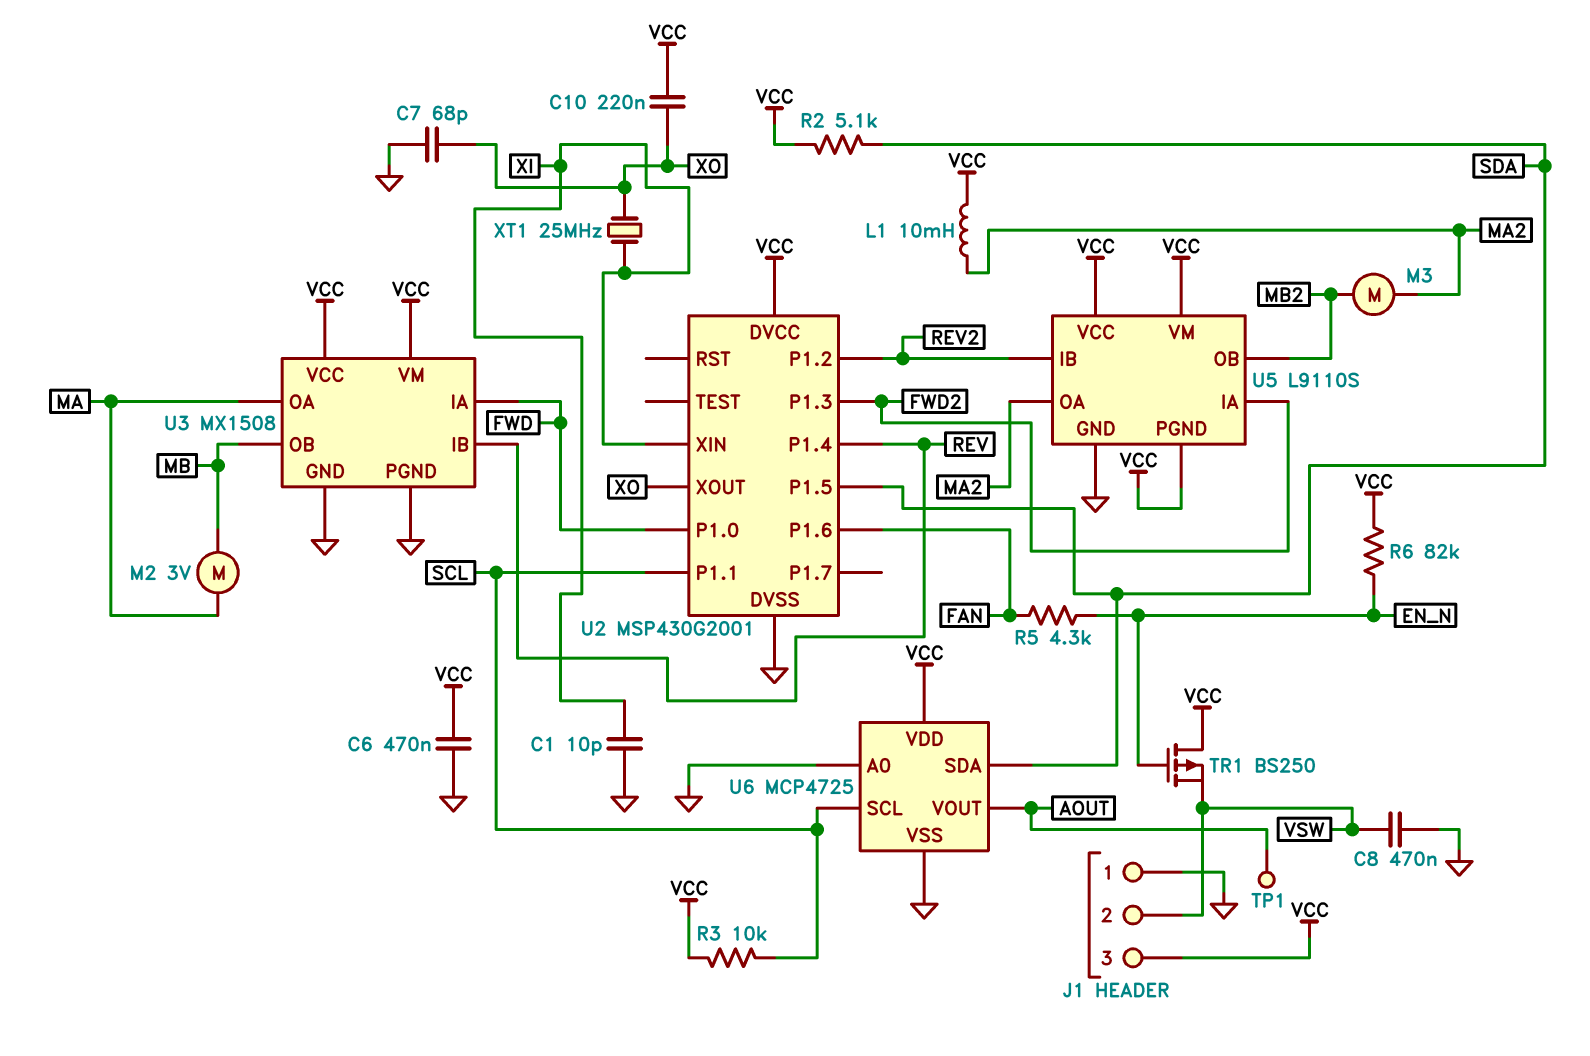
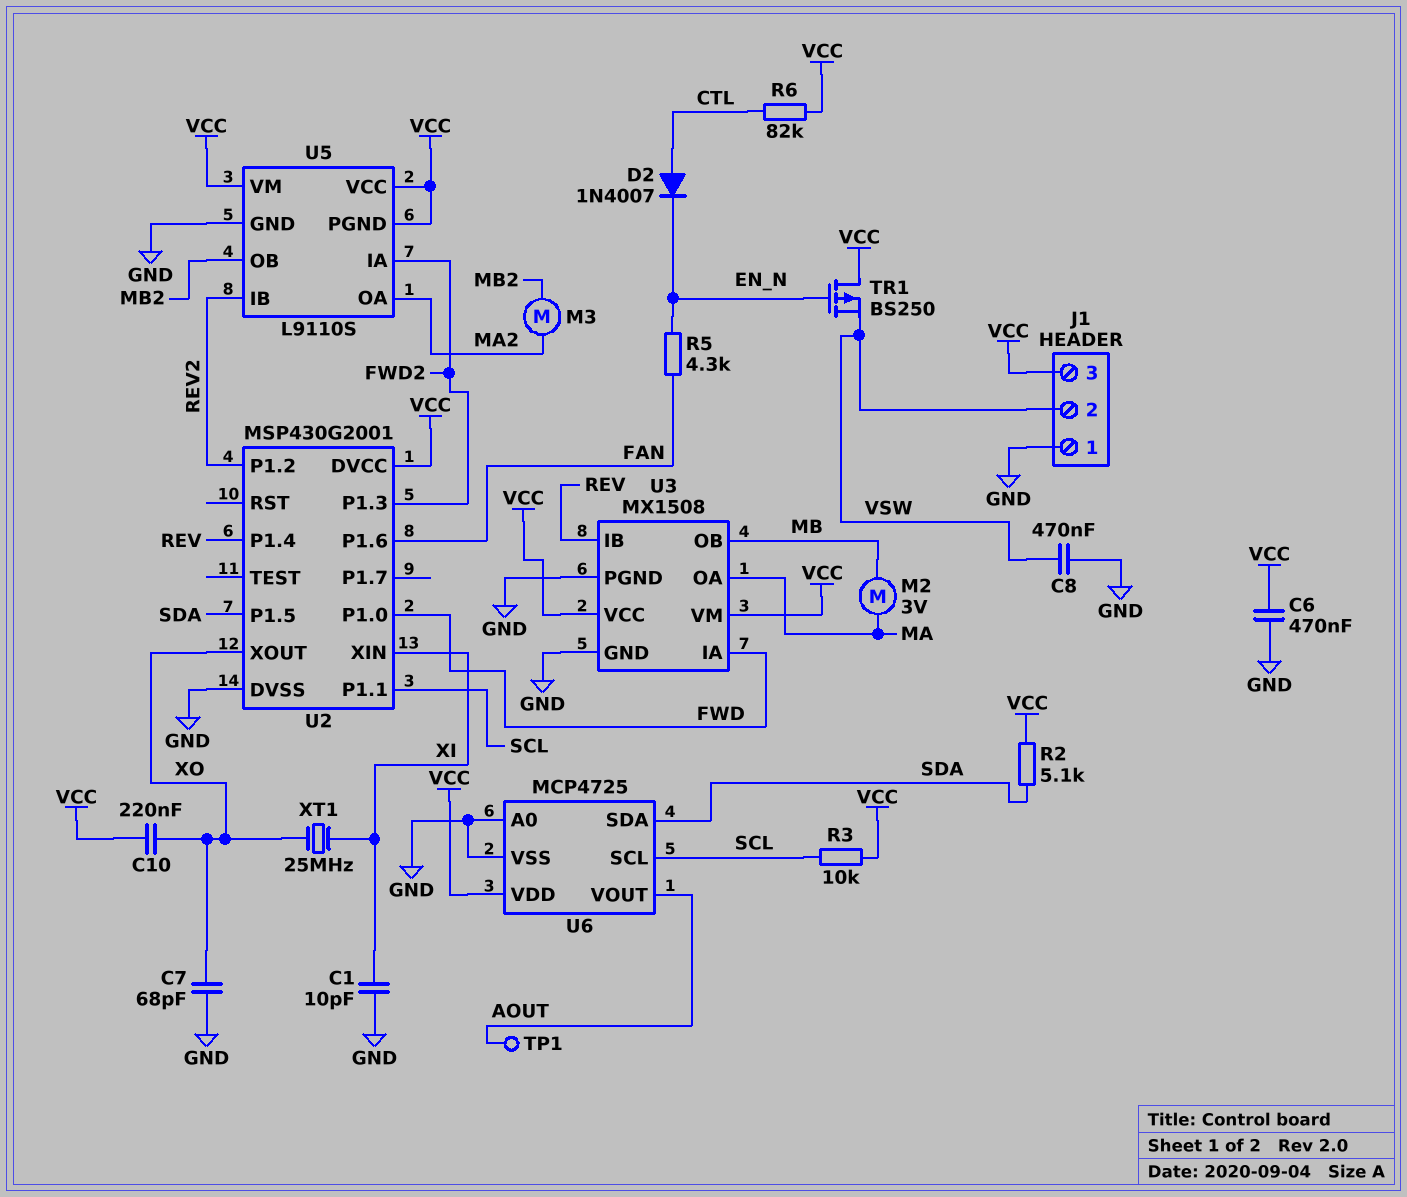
D2: none -> diode 1N4007 (A CTL, K EN_N)
L1: 10mH (MA2, VCC) -> none
R6: 82k (EN_N, VCC) -> 82k (CTL, VCC)

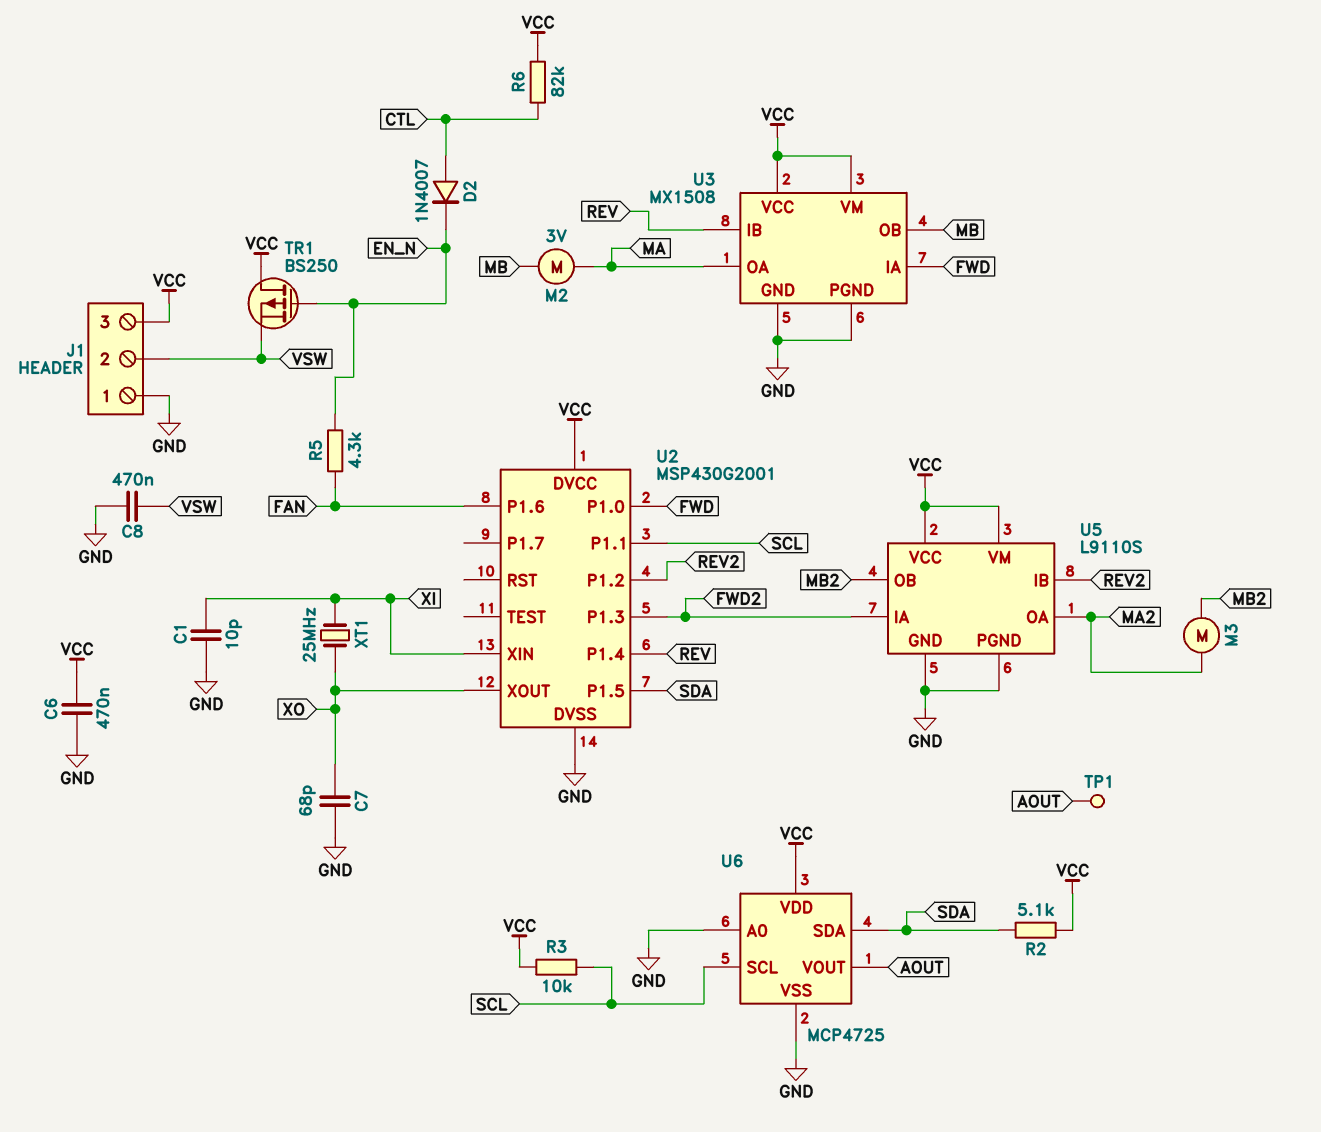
C10: 220nF (VCC, XO) -> none
U5 pin PGND: VCC -> GND

